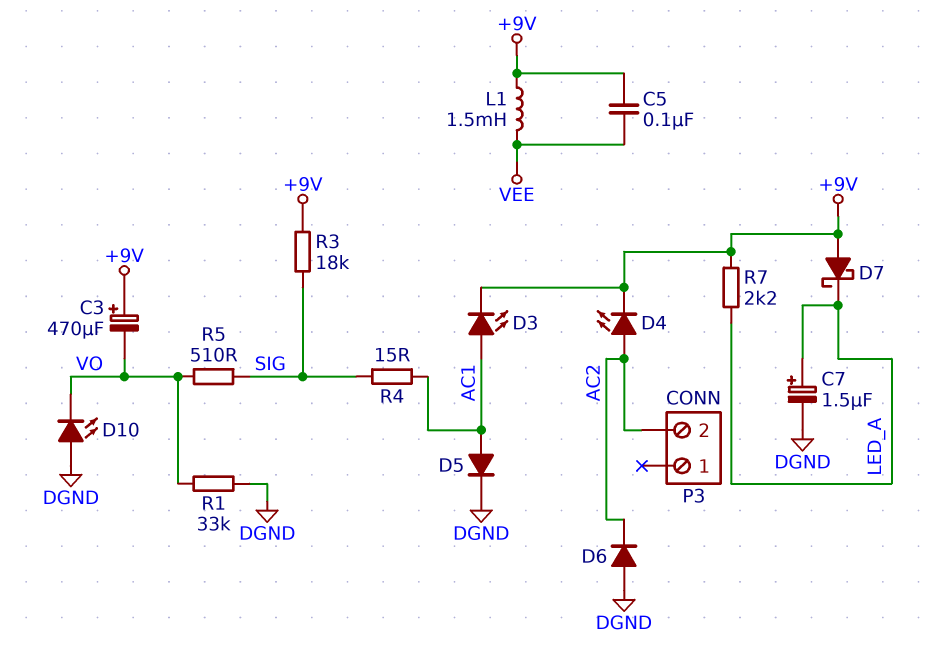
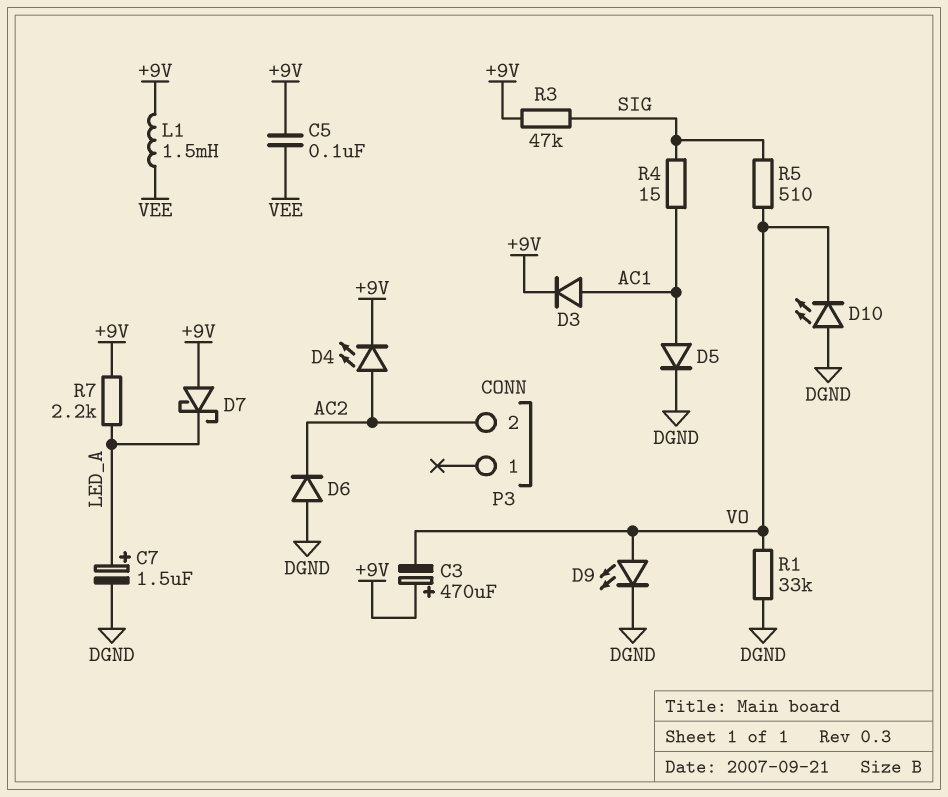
D3: LED (A AC1, K +9V) -> diode (A AC1, K +9V)
D9: none -> LED (A VO, K DGND)
R3: 18k (+9V, SIG) -> 47k (+9V, SIG)

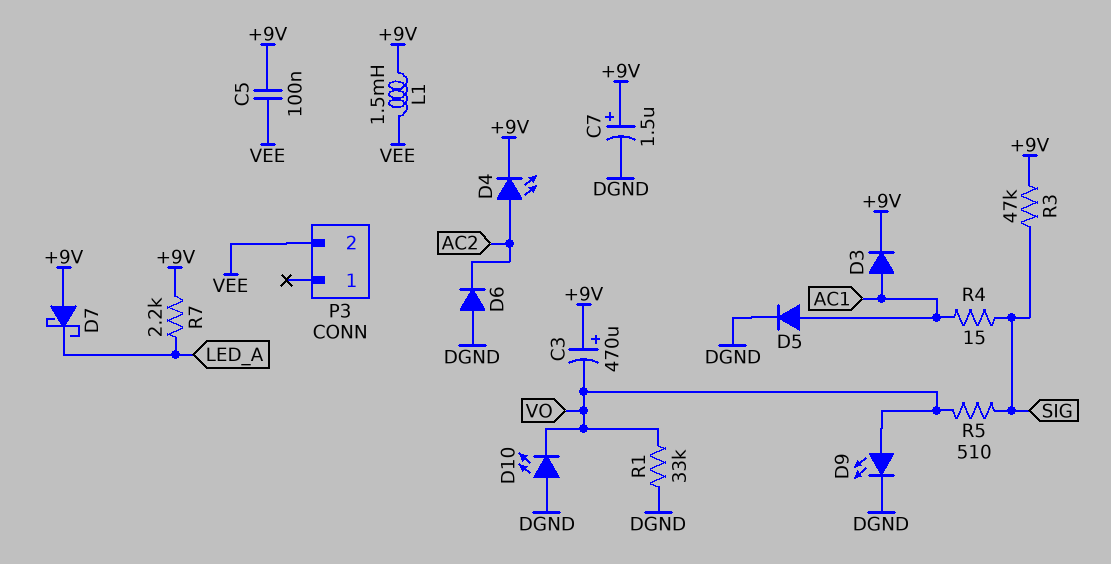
C7: 1.5uF (plus LED_A, minus DGND) -> 1.5uF (plus +9V, minus DGND)
P3 pin 2: AC2 -> VEE

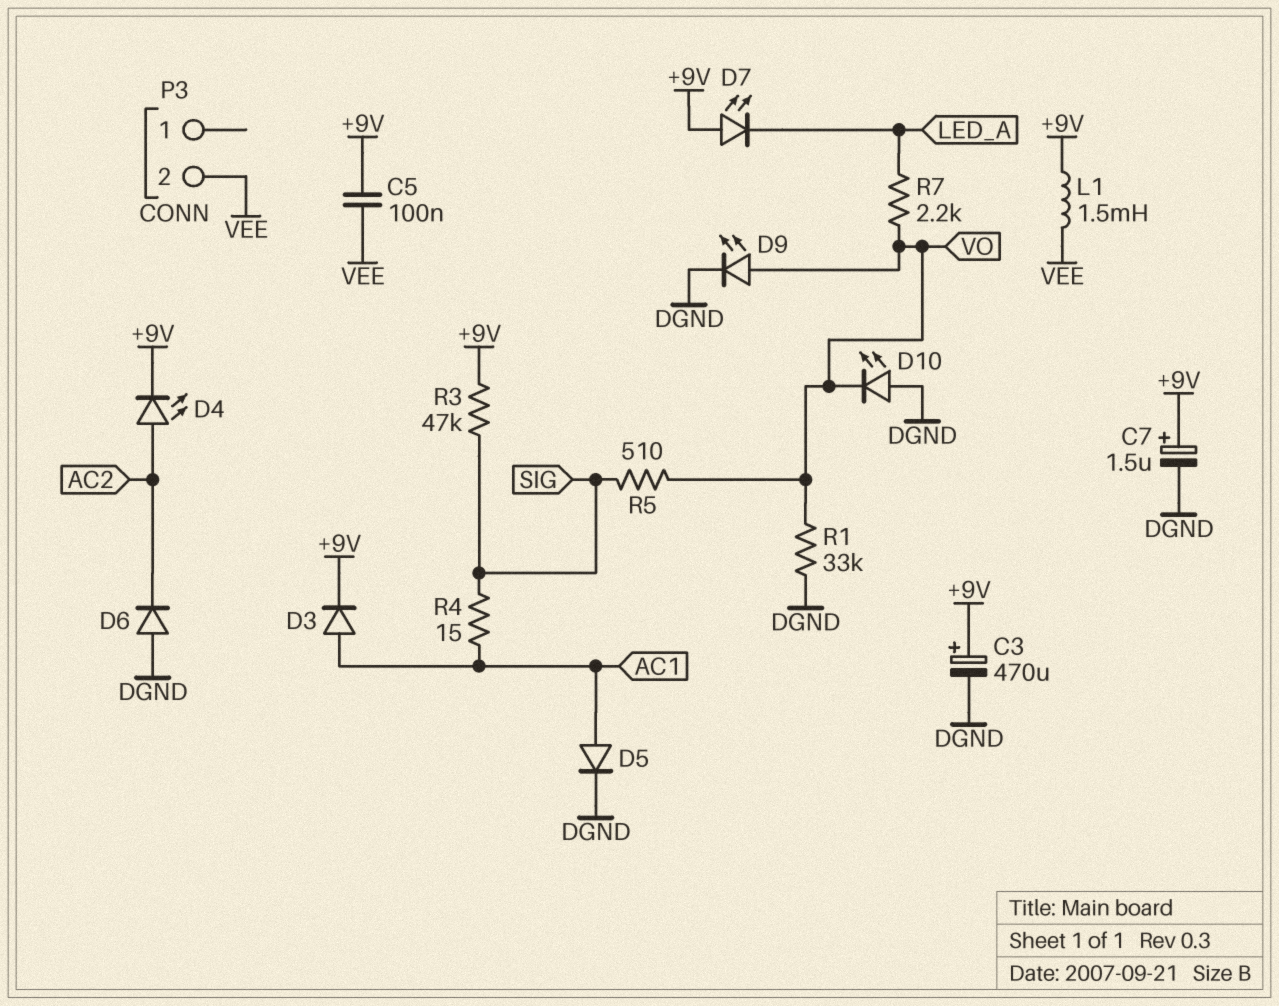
C3: 470uF (plus +9V, minus VO) -> 470uF (plus +9V, minus DGND)
D7: schottky (A +9V, K LED_A) -> LED (A +9V, K LED_A)
R7: 2.2k (+9V, LED_A) -> 2.2k (LED_A, VO)

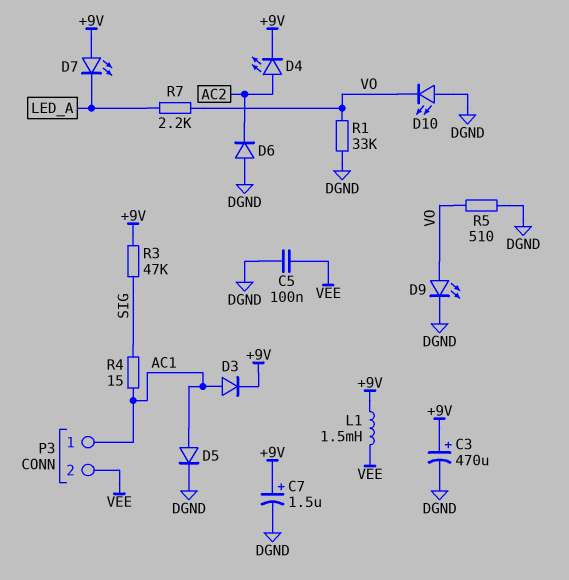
C5: 100nF (+9V, VEE) -> 100nF (DGND, VEE)
P3 pin 1: none -> AC1
R5: 510 (SIG, VO) -> 510 (DGND, VO)

